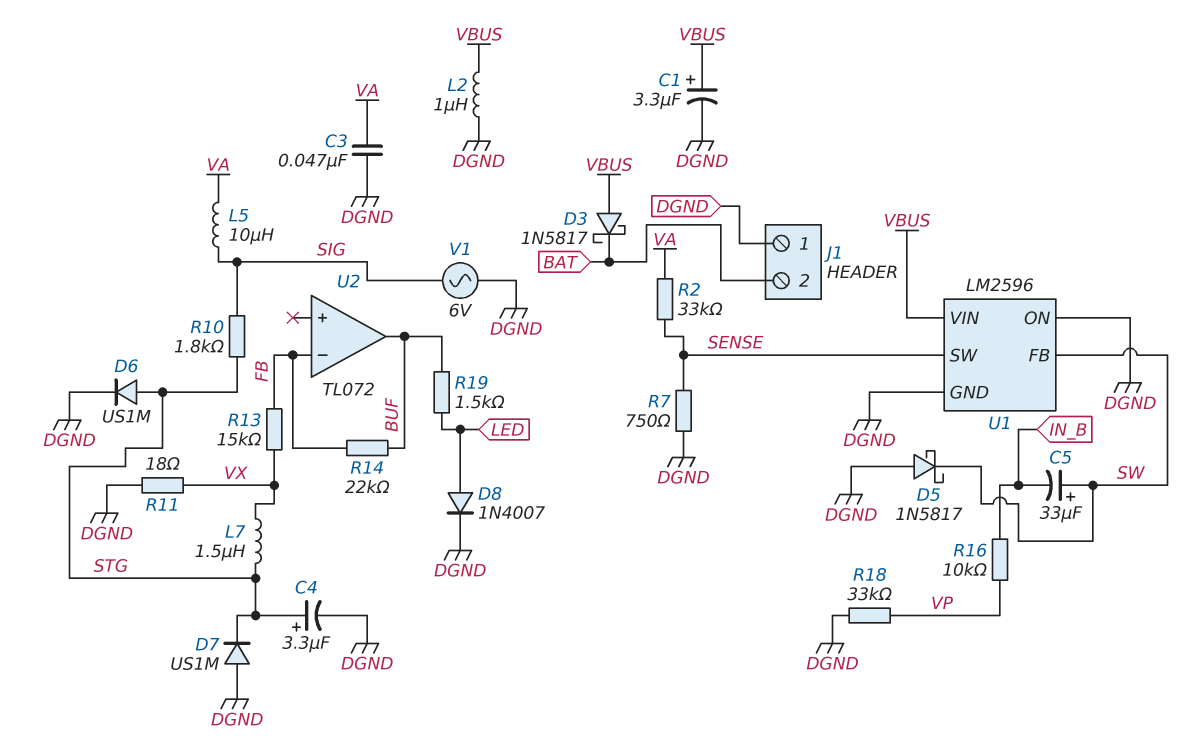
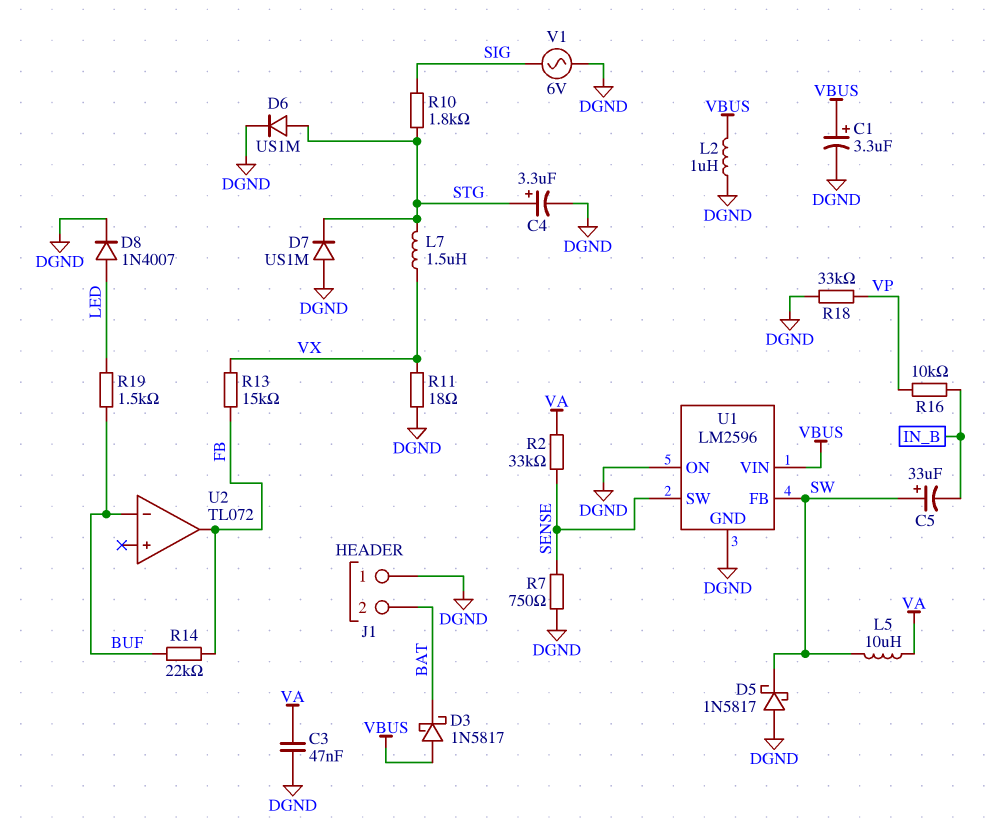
L5: 10uH (SIG, VA) -> 10uH (SW, VA)
U2 pin in-: FB -> BUF
U2 pin out: BUF -> FB

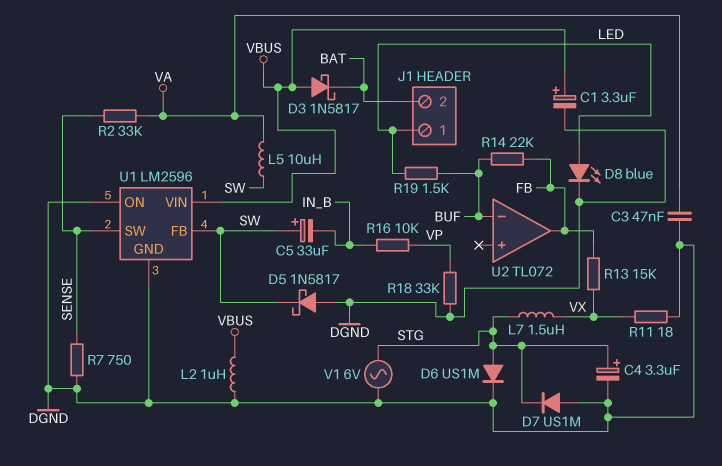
D8: diode 1N4007 (A LED, K DGND) -> LED blue (A LED, K DGND)
J1 pin 1: DGND -> LED
R10: 1.8k (SIG, STG) -> none
V1: AC 6V (DGND, SIG) -> AC 6V (DGND, STG)

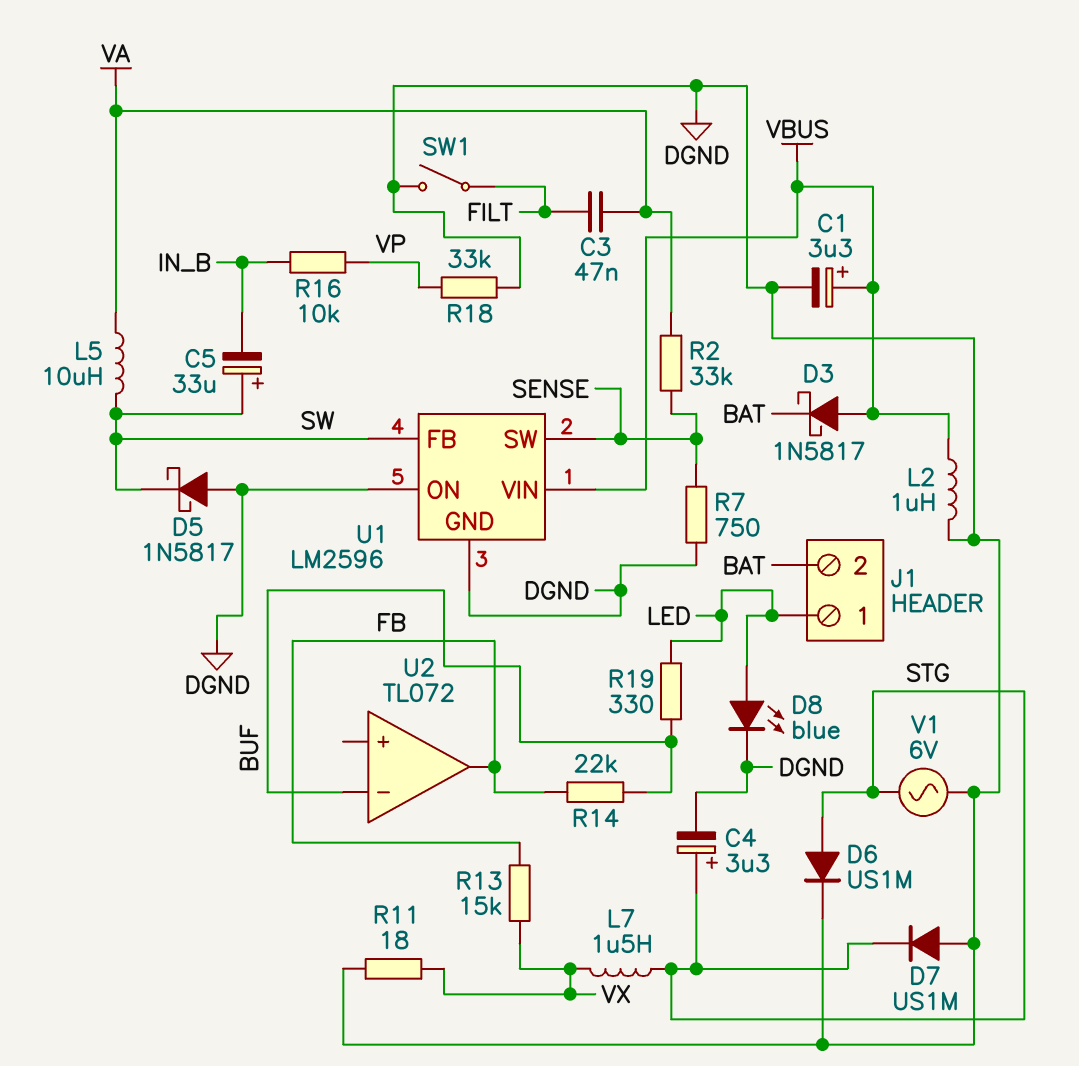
C3: 47nF (DGND, VA) -> 47nF (FILT, VA)
R19: 1.5k (BUF, LED) -> 330 (BUF, LED)
SW1: none -> switch (DGND, FILT)

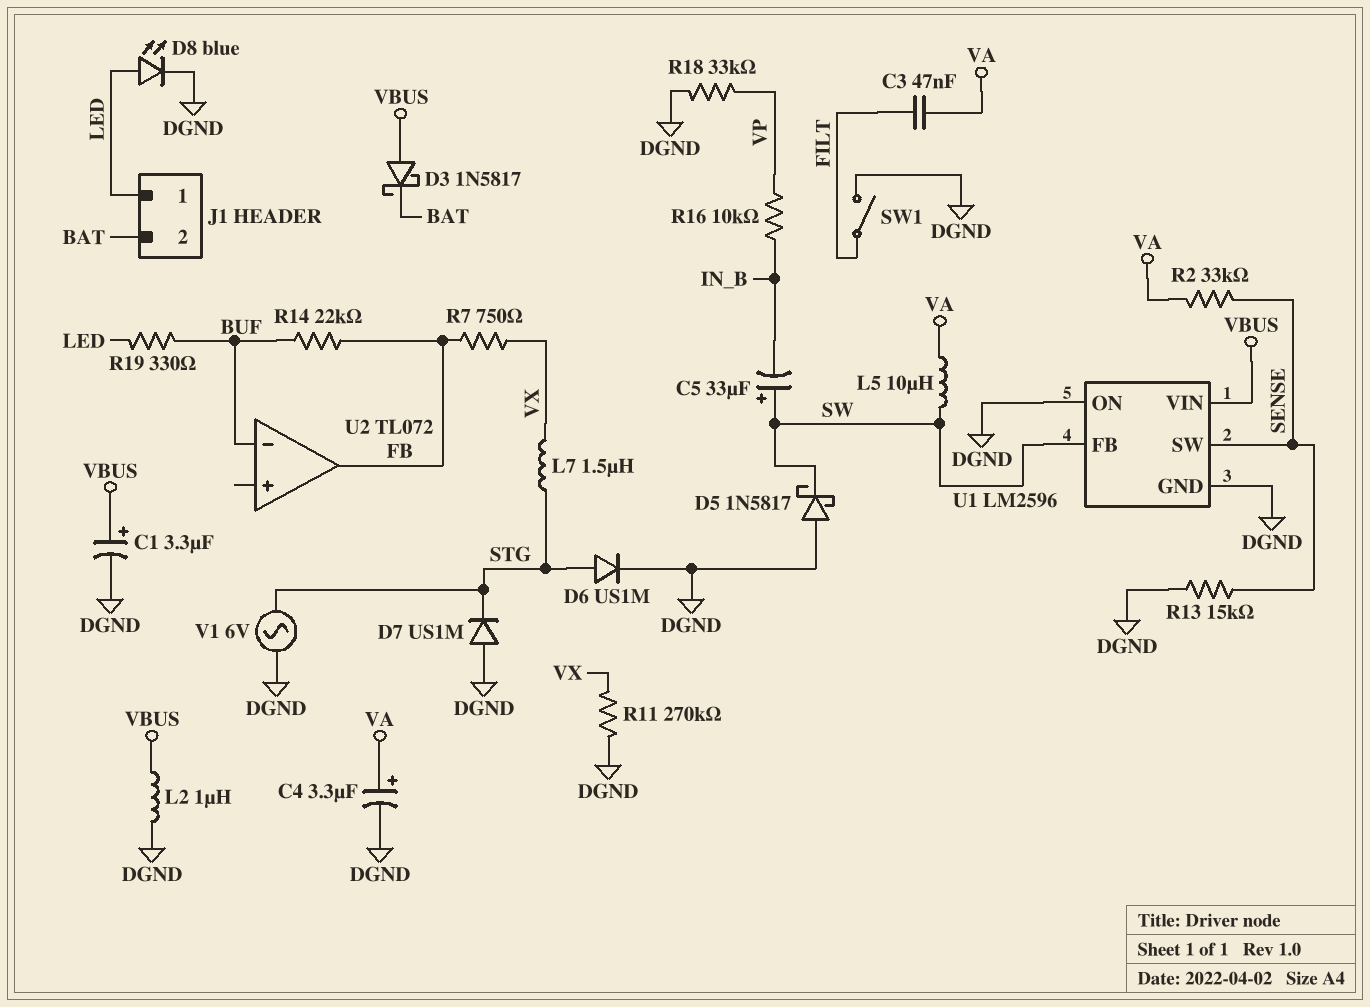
C4: 3.3uF (plus STG, minus DGND) -> 3.3uF (plus VA, minus DGND)
R7: 750 (DGND, SENSE) -> 750 (FB, VX)
R11: 18 (DGND, VX) -> 270k (DGND, VX)
R13: 15k (FB, VX) -> 15k (DGND, SENSE)

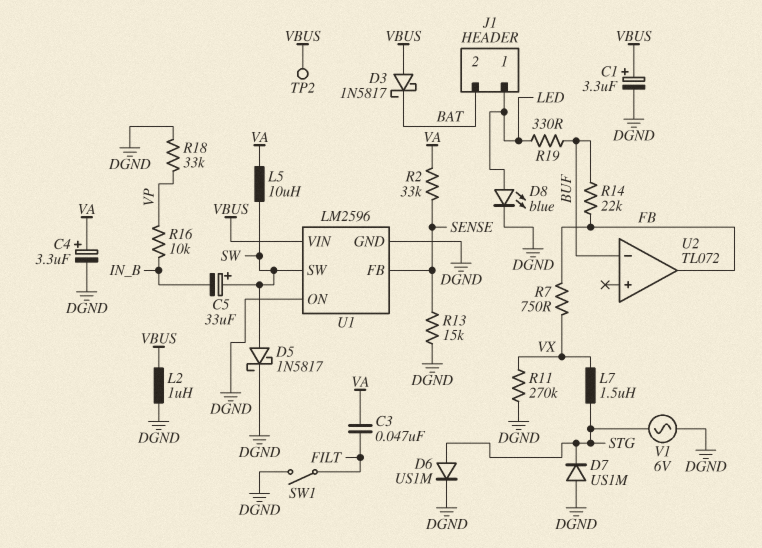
D5: schottky 1N5817 (A DGND, K SW) -> schottky 1N5817 (A SW, K DGND)
TP2: none -> test point (VBUS)
U1 pin FB: SW -> SENSE
U1 pin SW: SENSE -> SW

